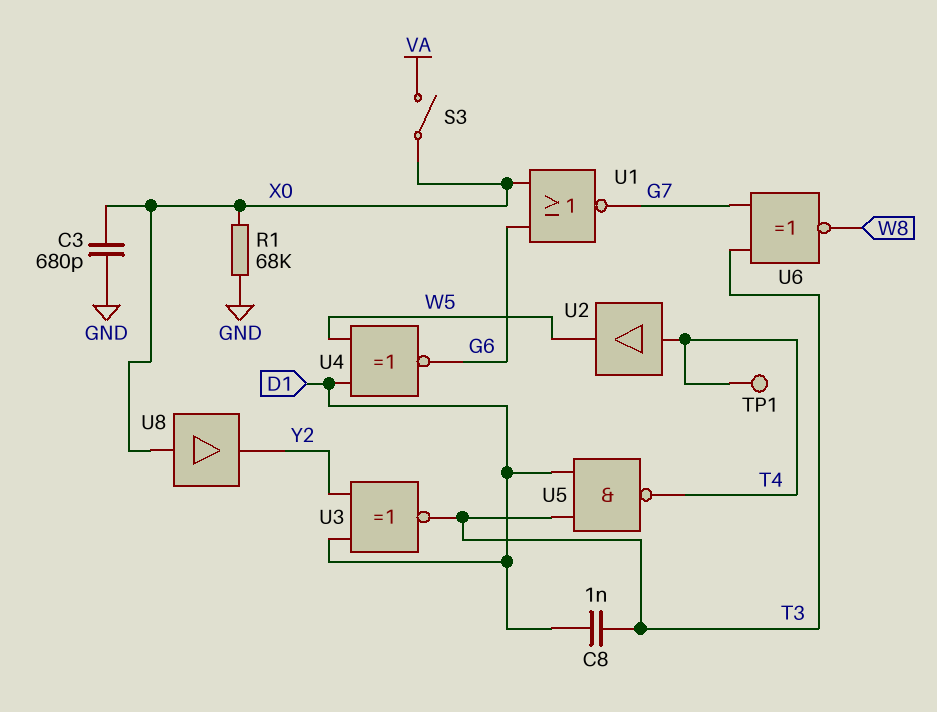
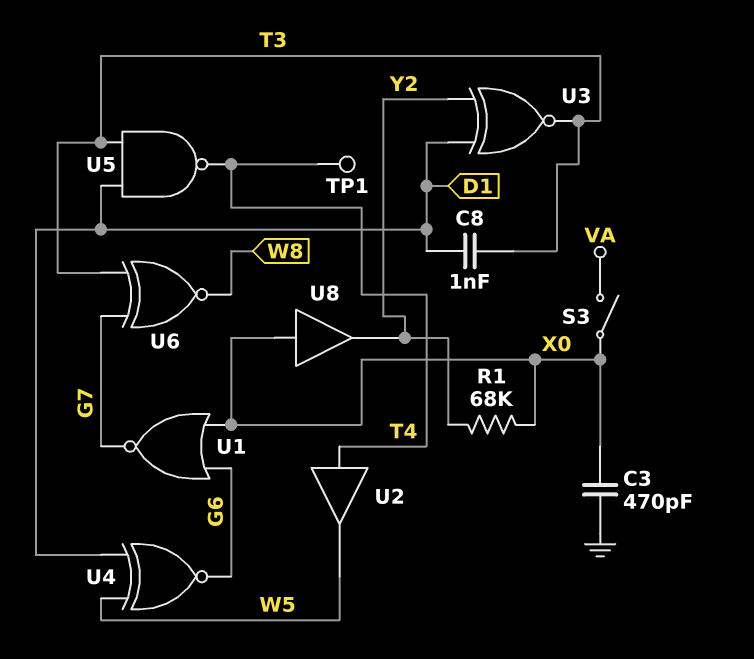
C3: 680pF (GND, X0) -> 470pF (GND, X0)
R1: 68k (GND, X0) -> 68k (X0, Y2)

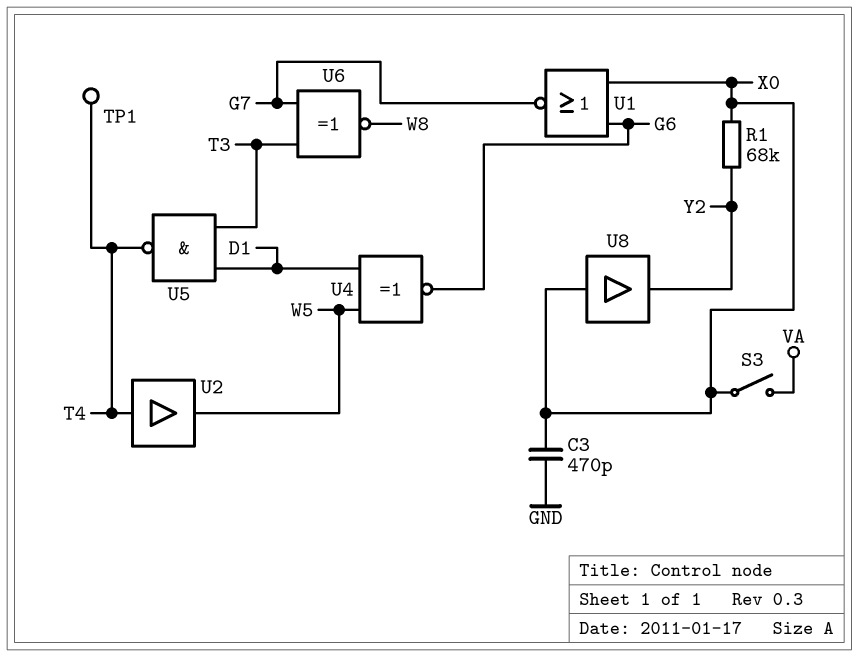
C8: 1nF (D1, T3) -> none
U3: XNOR (in D1, in Y2, out T3) -> none

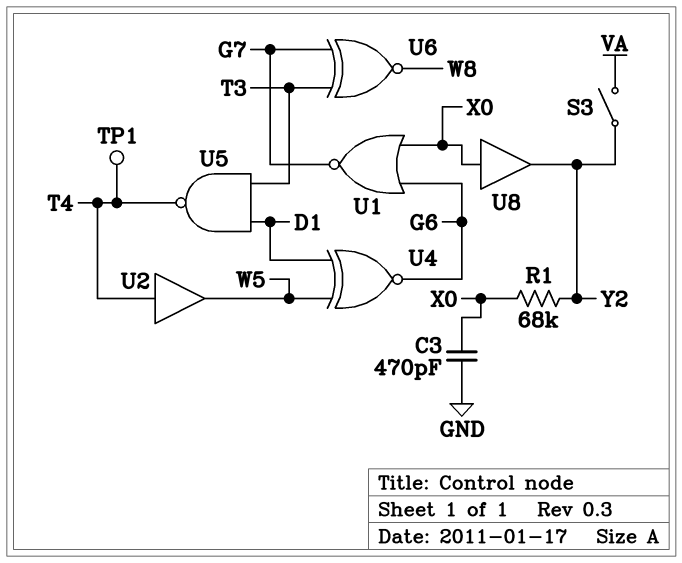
S3: switch (VA, X0) -> switch (VA, Y2)

